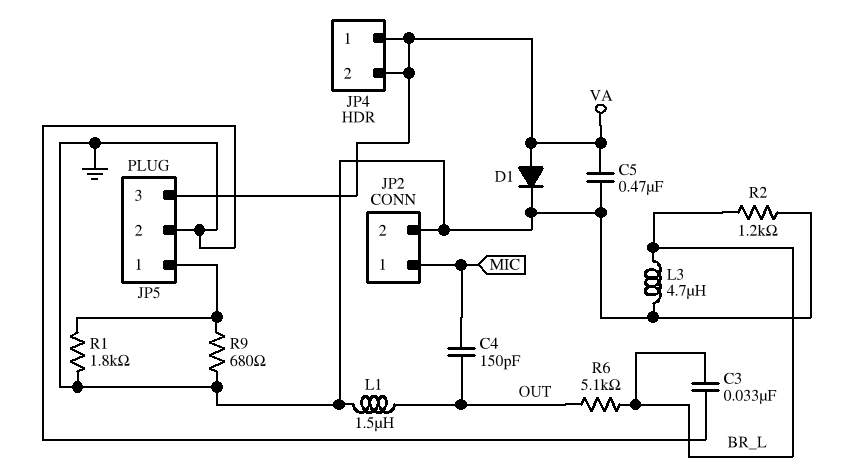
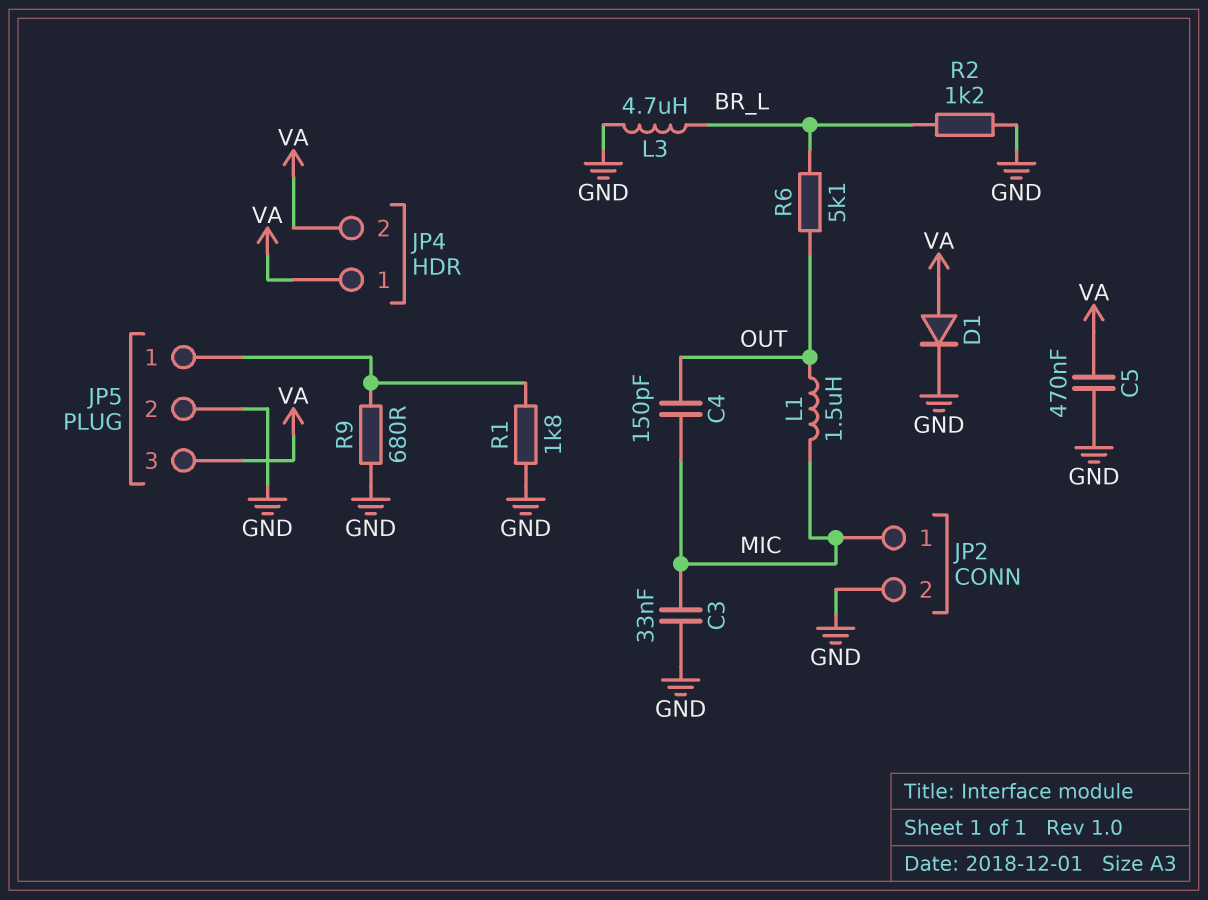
C3: 33nF (BR_L, GND) -> 33nF (GND, MIC)
L1: 1.5uH (GND, OUT) -> 1.5uH (MIC, OUT)

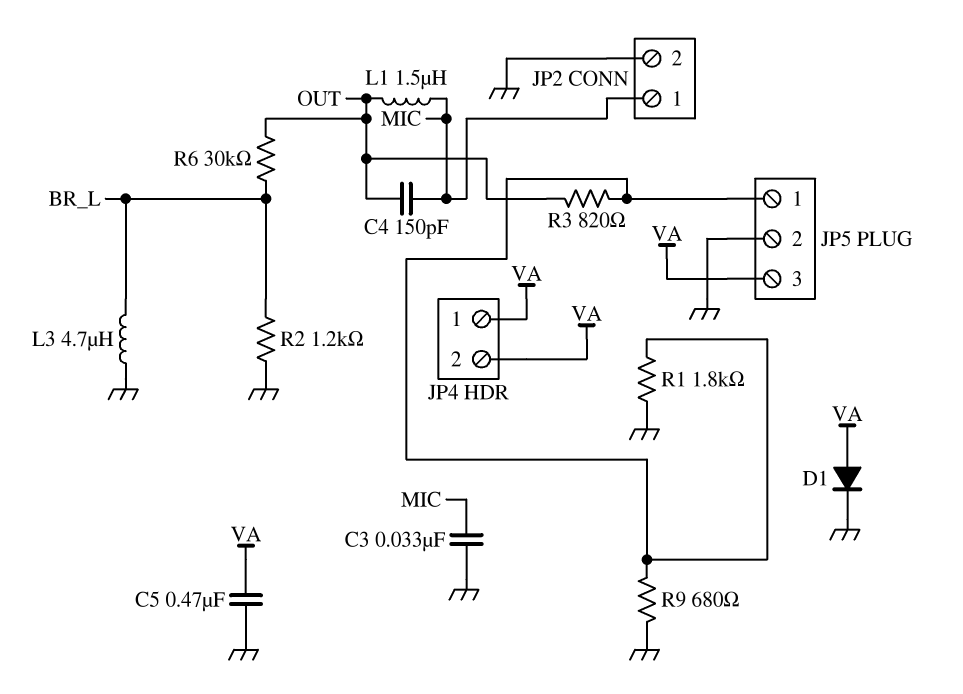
R3: none -> 820 (JP5/1, OUT)
R6: 5.1k (BR_L, OUT) -> 30k (BR_L, OUT)

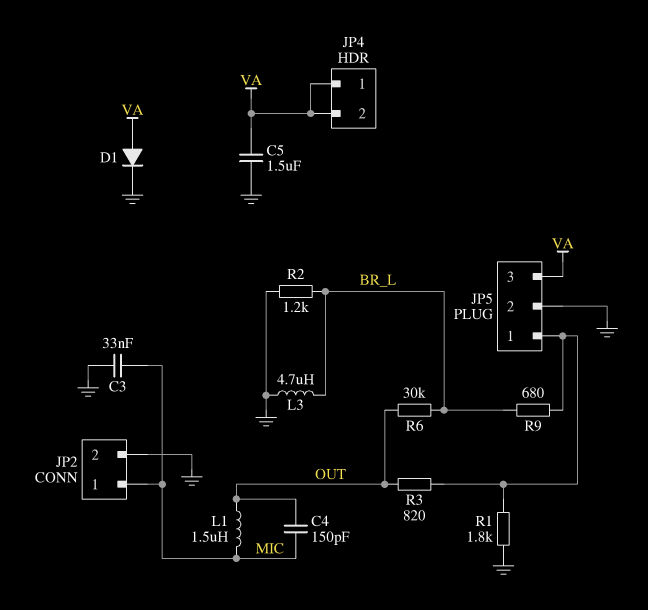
C5: 470nF (GND, VA) -> 1.5uF (GND, VA)
R9: 680 (GND, JP5/1) -> 680 (BR_L, JP5/1)

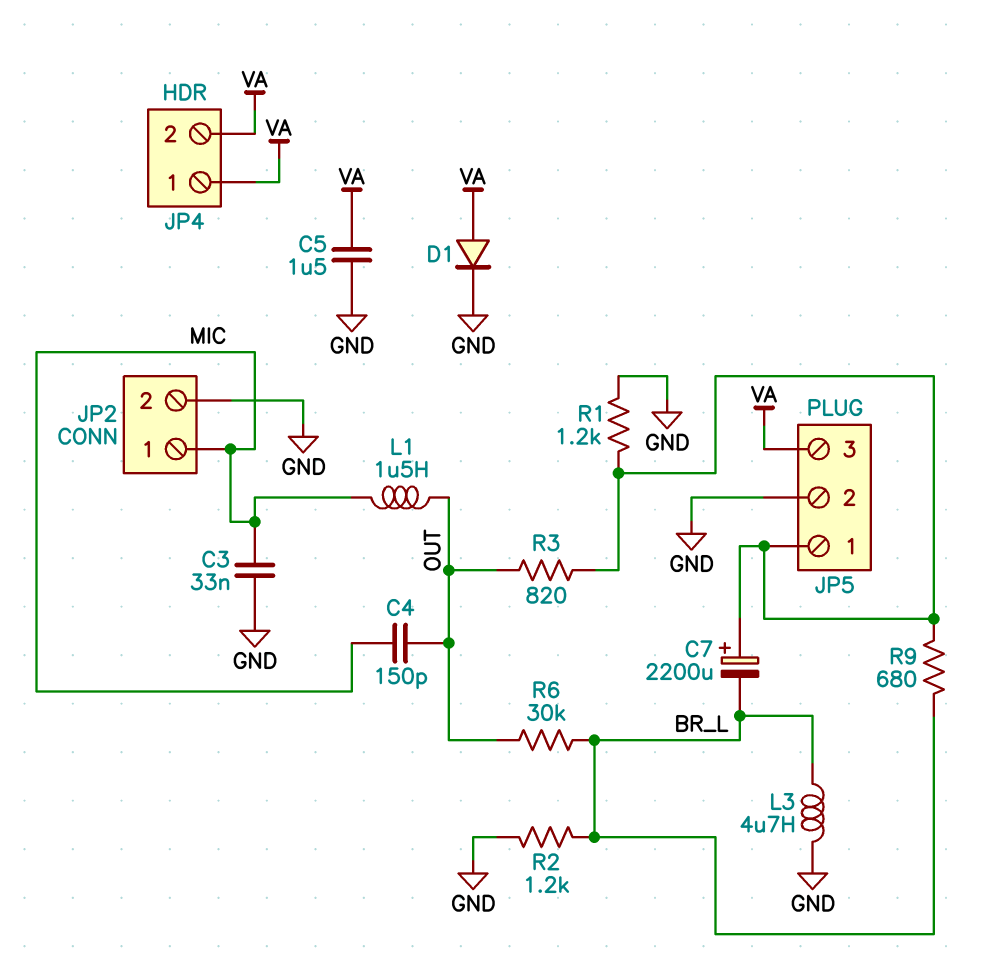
C7: none -> 2200uF (plus JP5/1, minus BR_L)
R1: 1.8k (GND, JP5/1) -> 1.2k (GND, JP5/1)

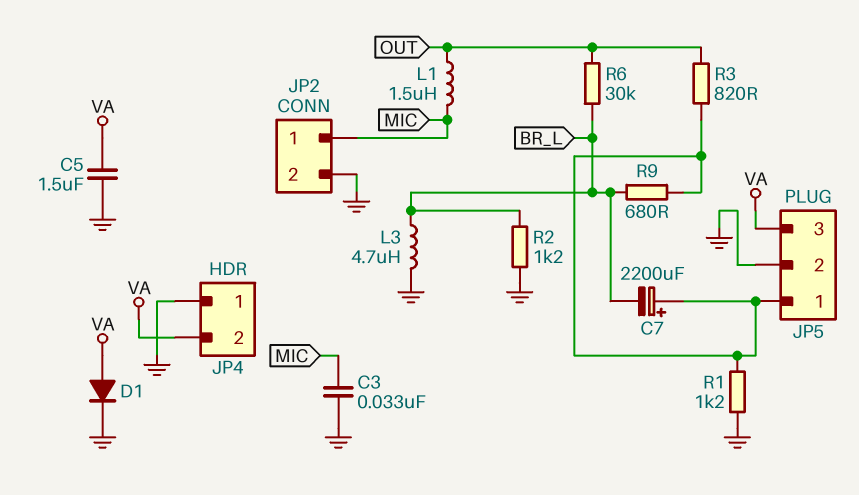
C4: 150pF (MIC, OUT) -> none
JP4 pin 1: VA -> GND

